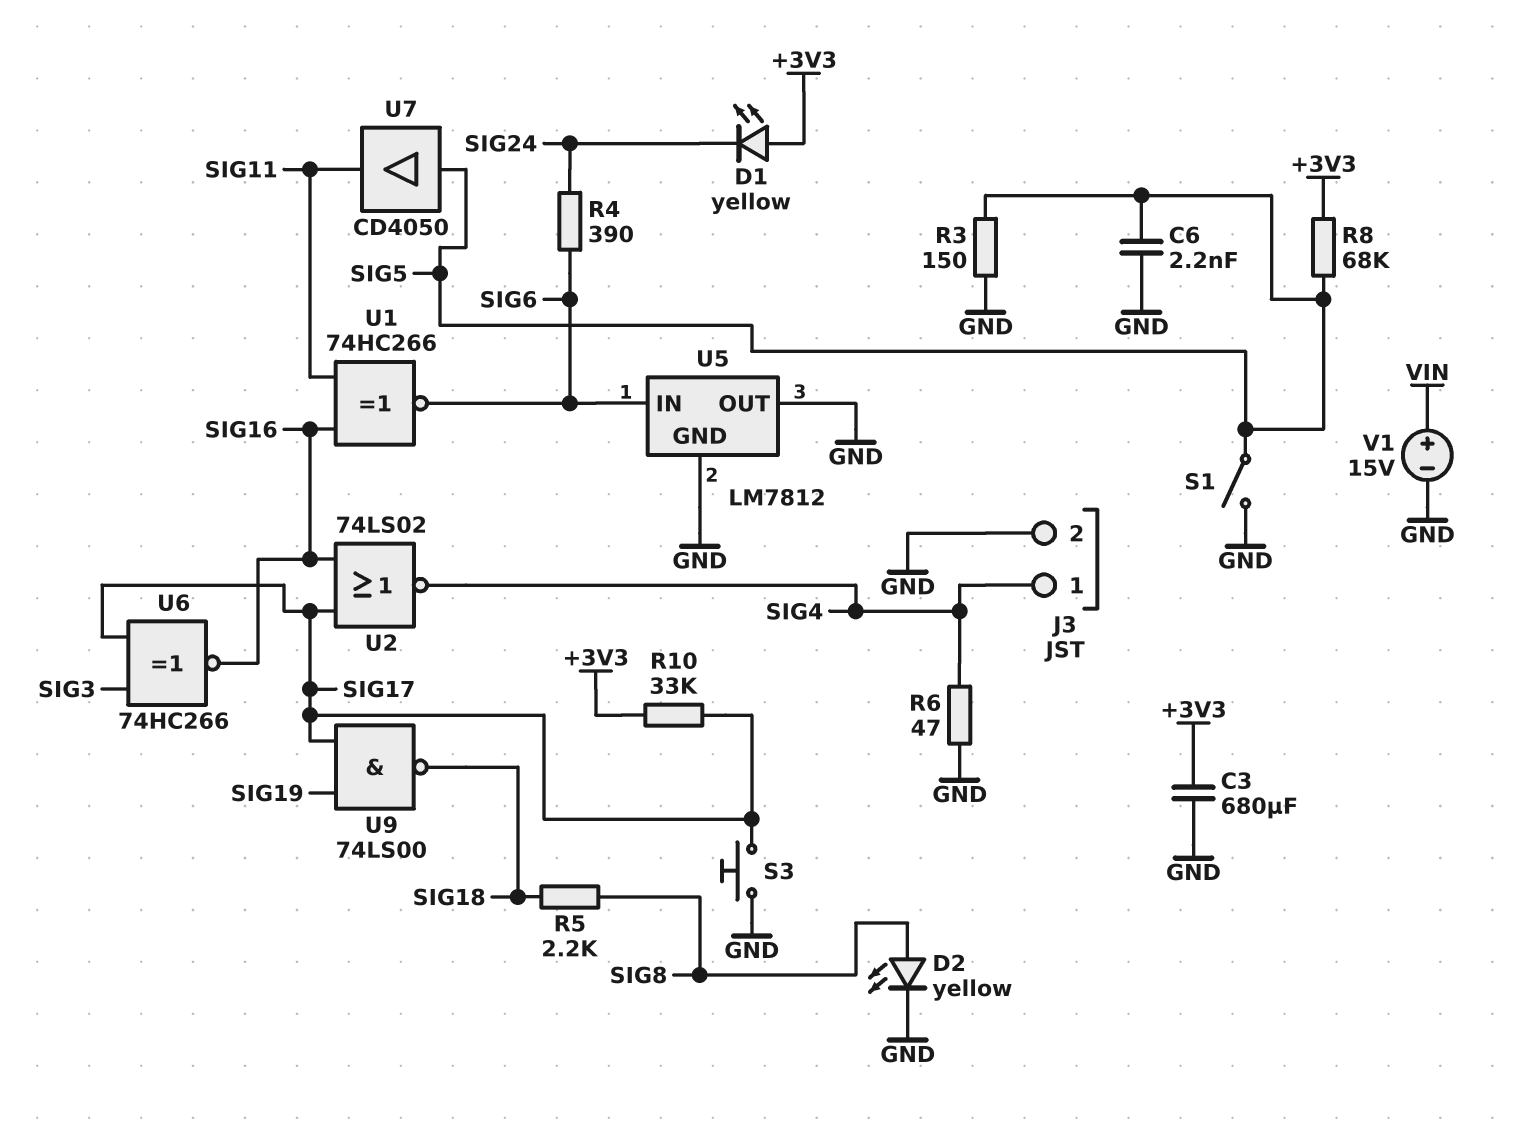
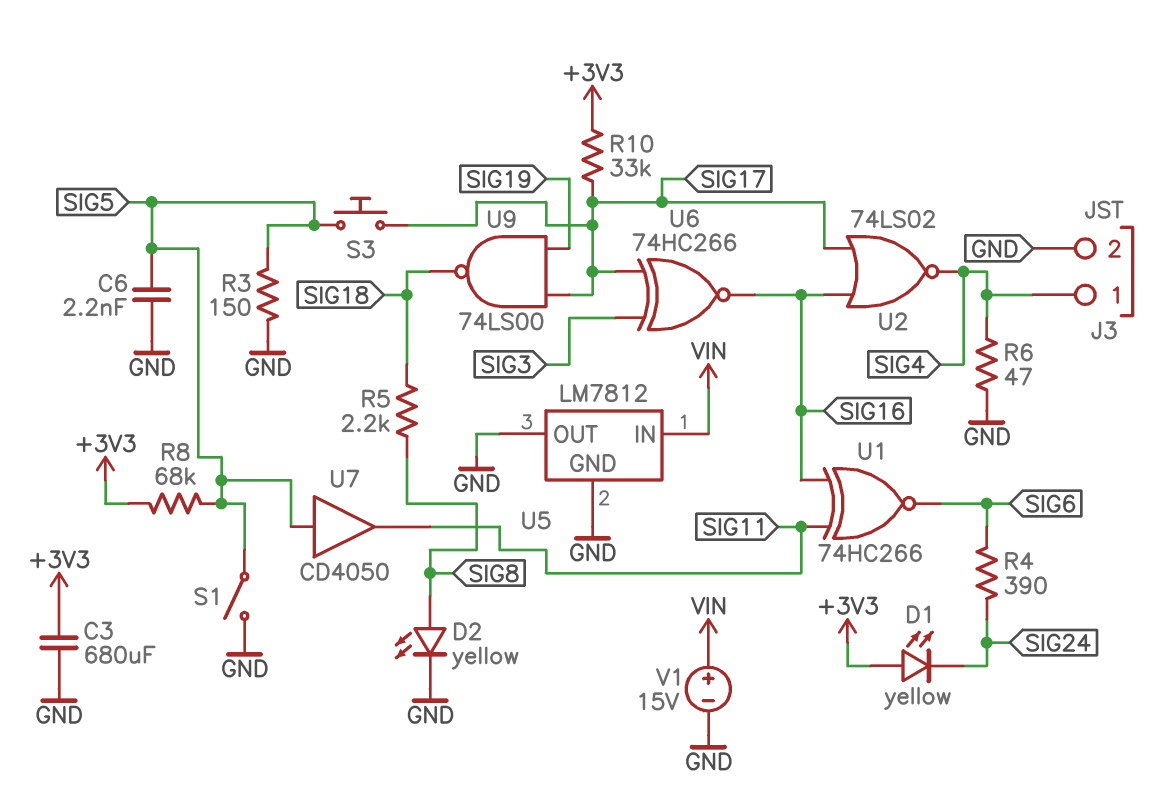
S3: button (GND, SIG17) -> button (SIG5, SIG17)
U5 pin IN: SIG6 -> VIN

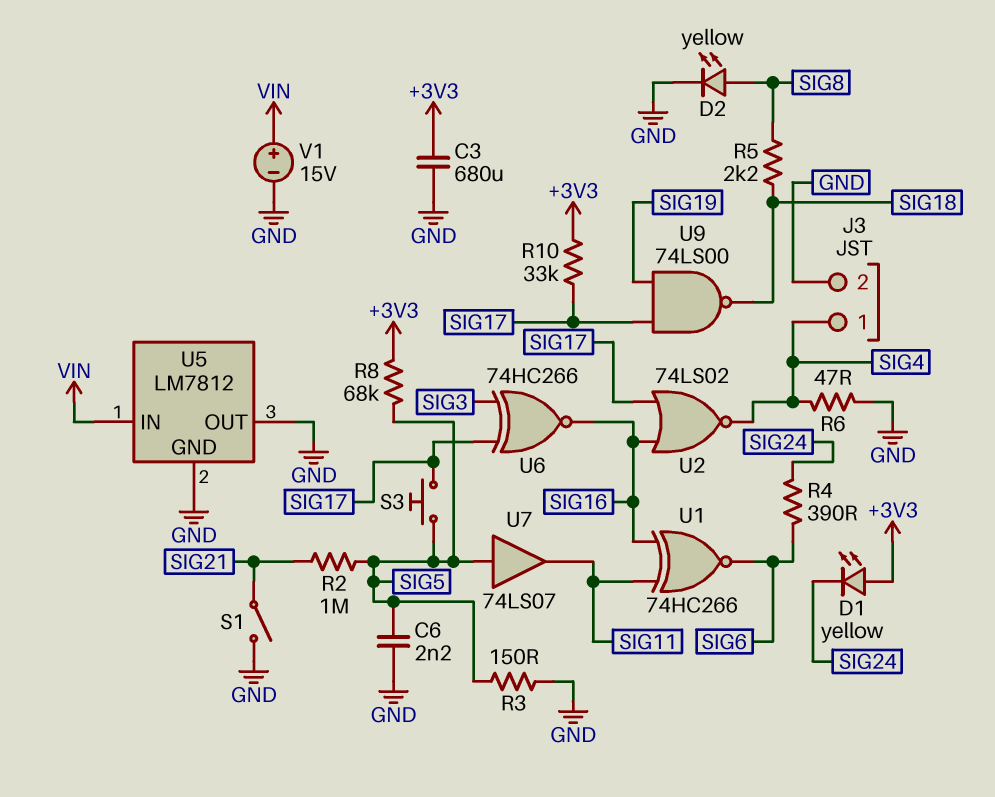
R2: none -> 1M (SIG5, SIG21)
S1: switch (GND, SIG5) -> switch (GND, SIG21)
U7: buffer CD4050 (in SIG5, out SIG11) -> buffer 74LS07 (in SIG5, out SIG11)

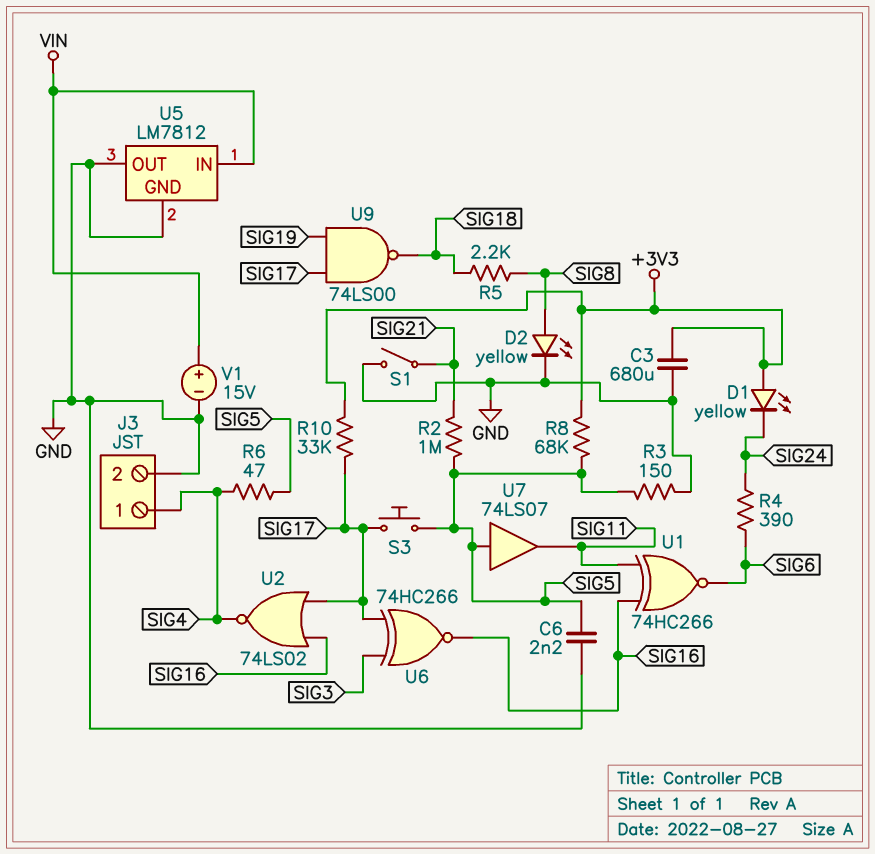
R6: 47 (GND, SIG4) -> 47 (SIG4, SIG5)

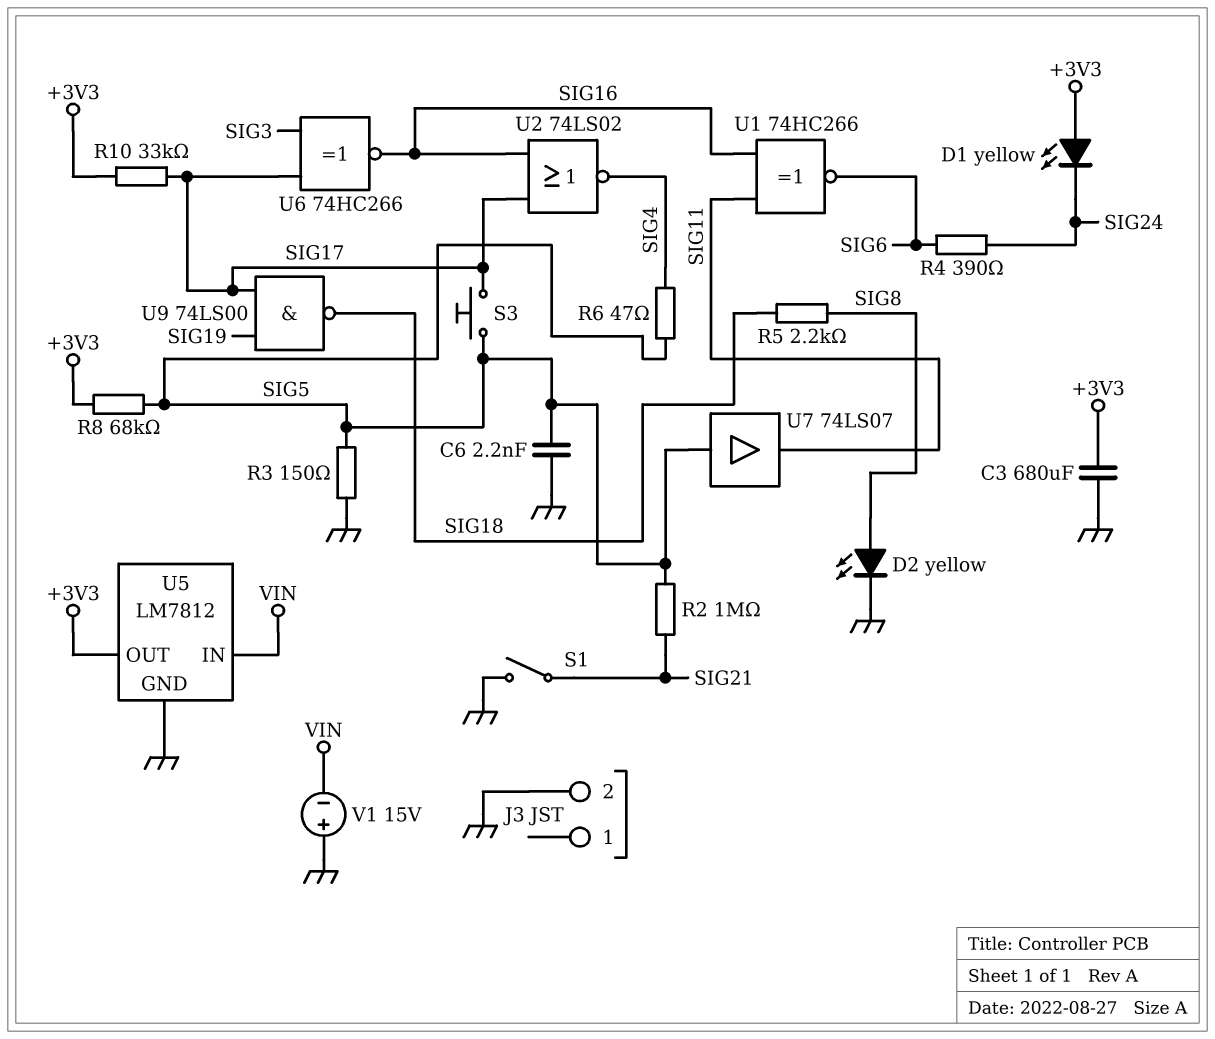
J3 pin 1: SIG4 -> none
U5 pin OUT: GND -> +3V3
V1: 15V (plus VIN, minus GND) -> 15V (plus GND, minus VIN)

